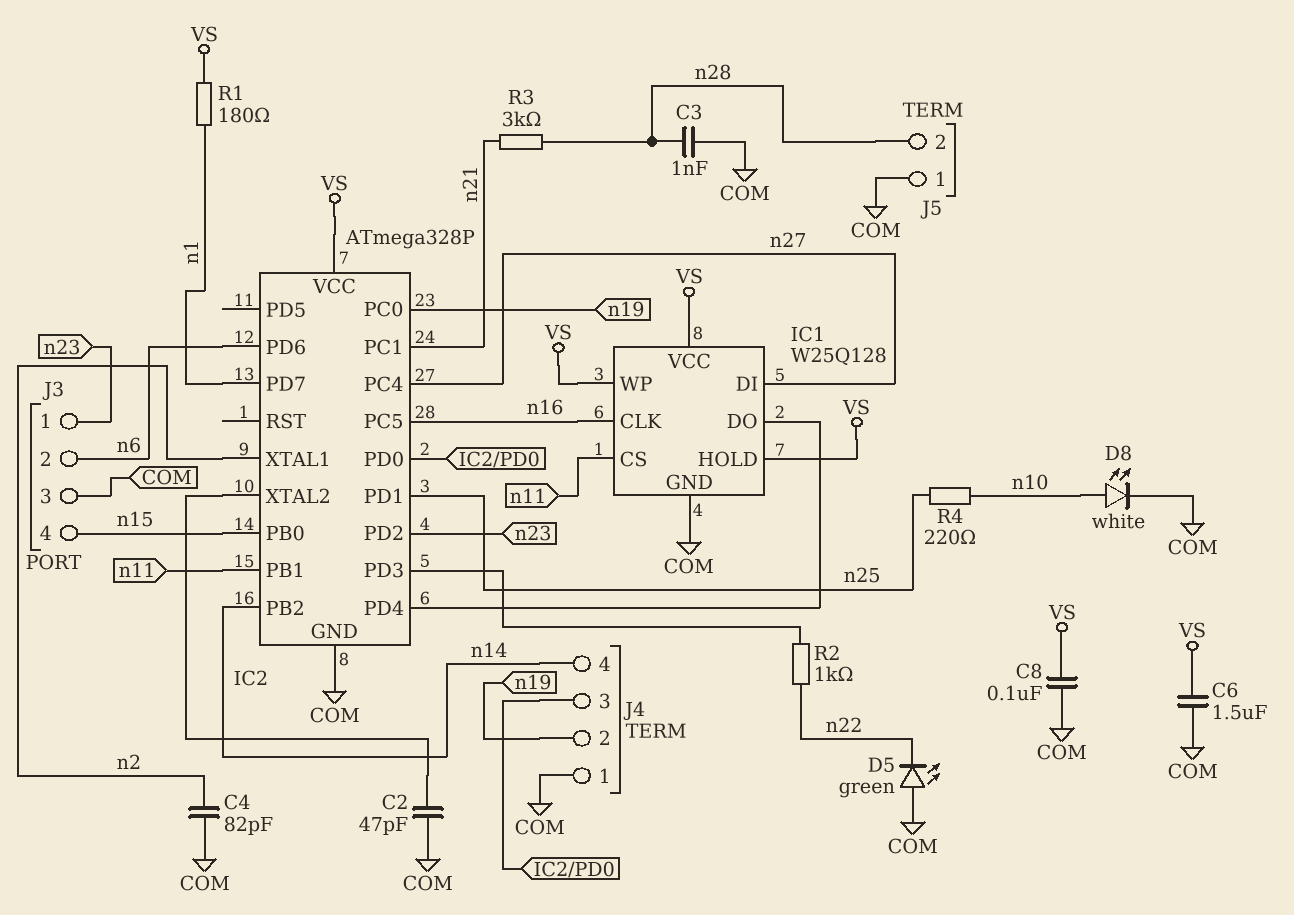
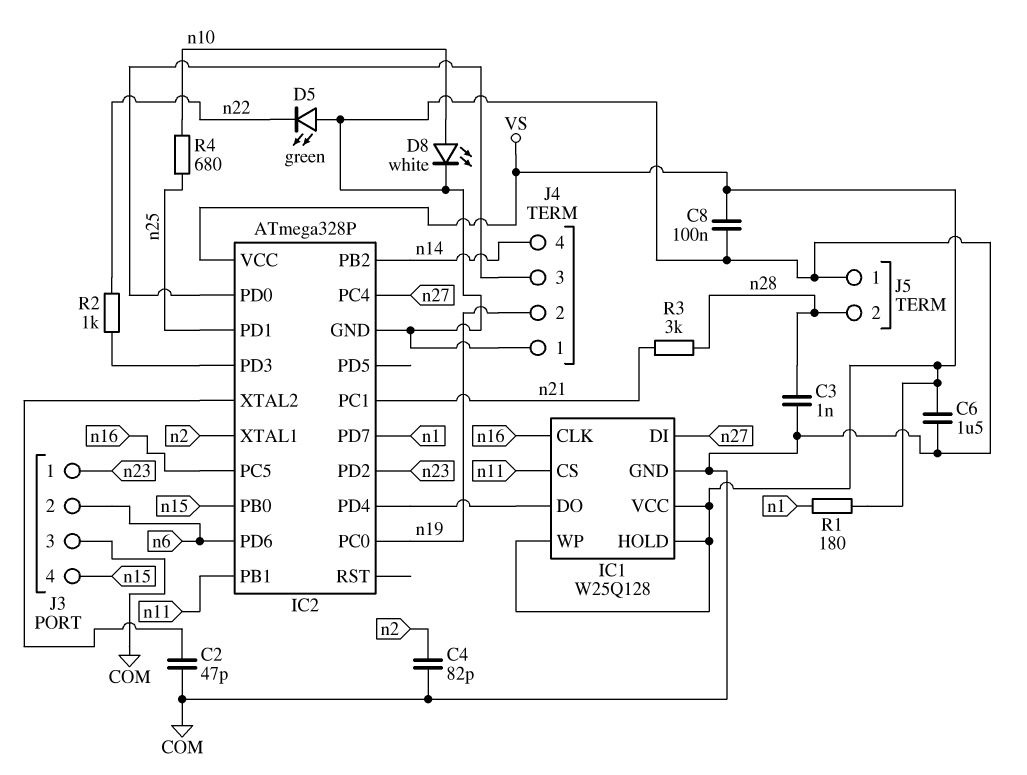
R4: 220 (n10, n25) -> 680 (n10, n25)

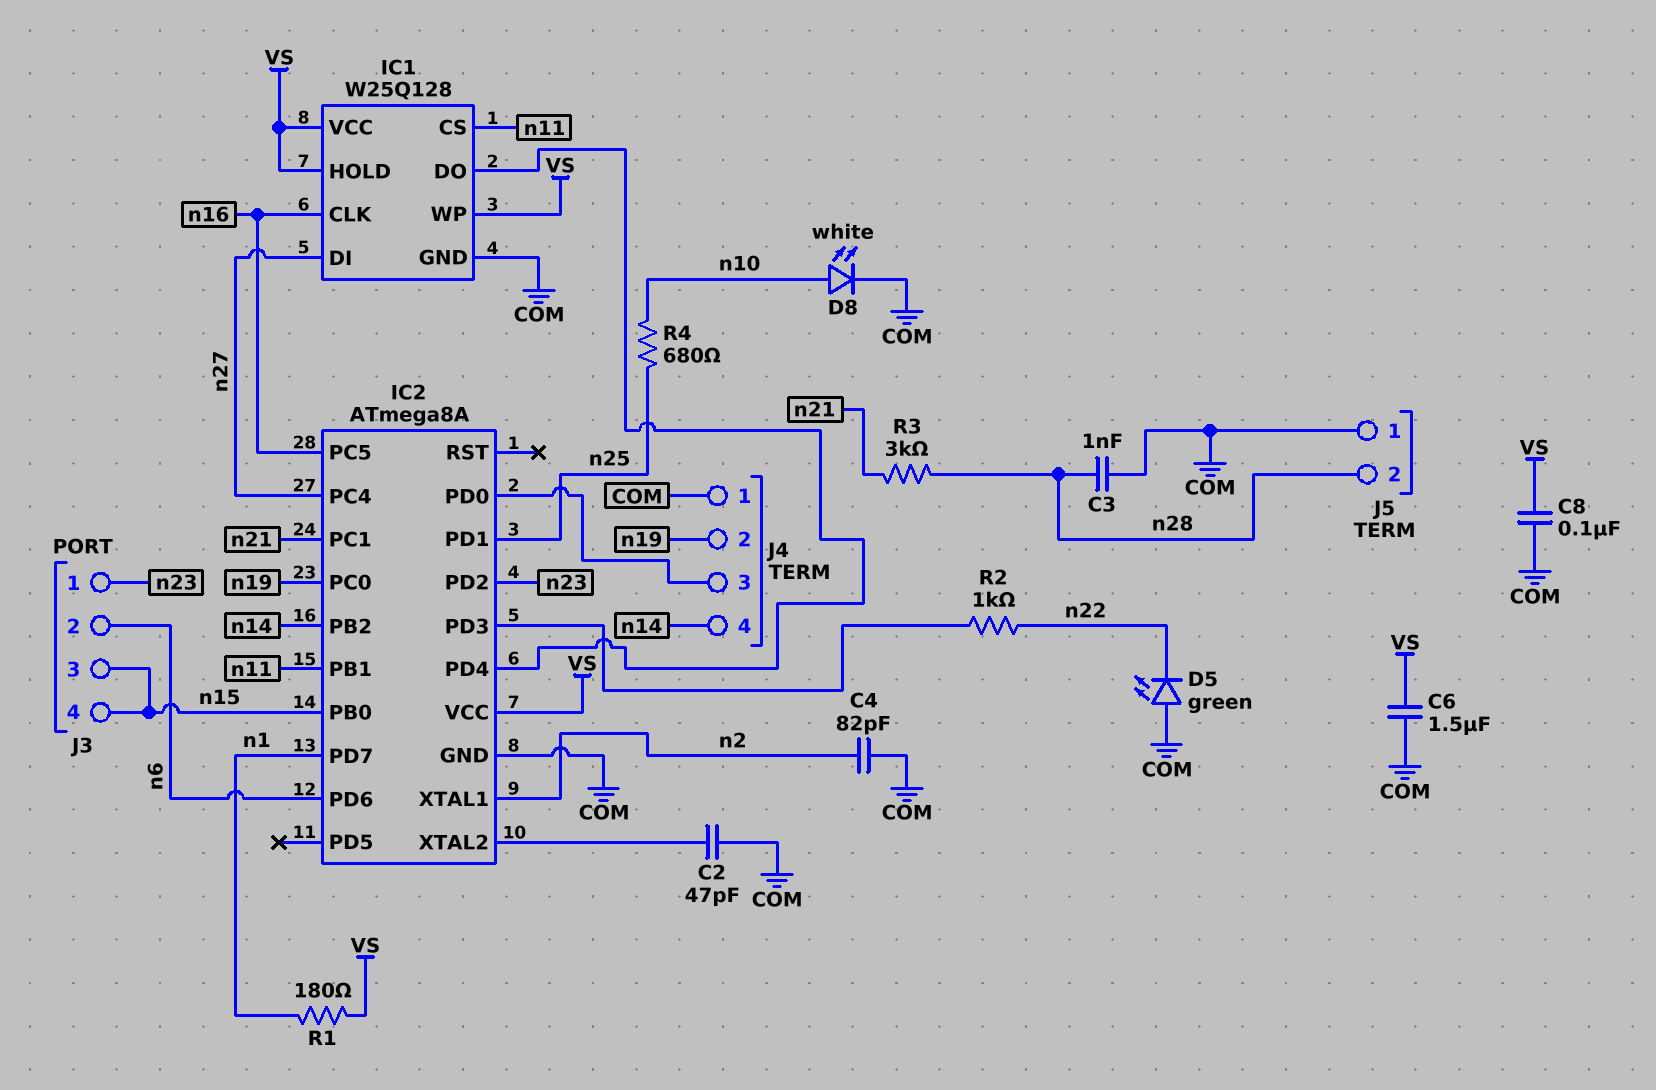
IC2: ATmega328P -> ATmega8A
J3 pin 3: COM -> n15

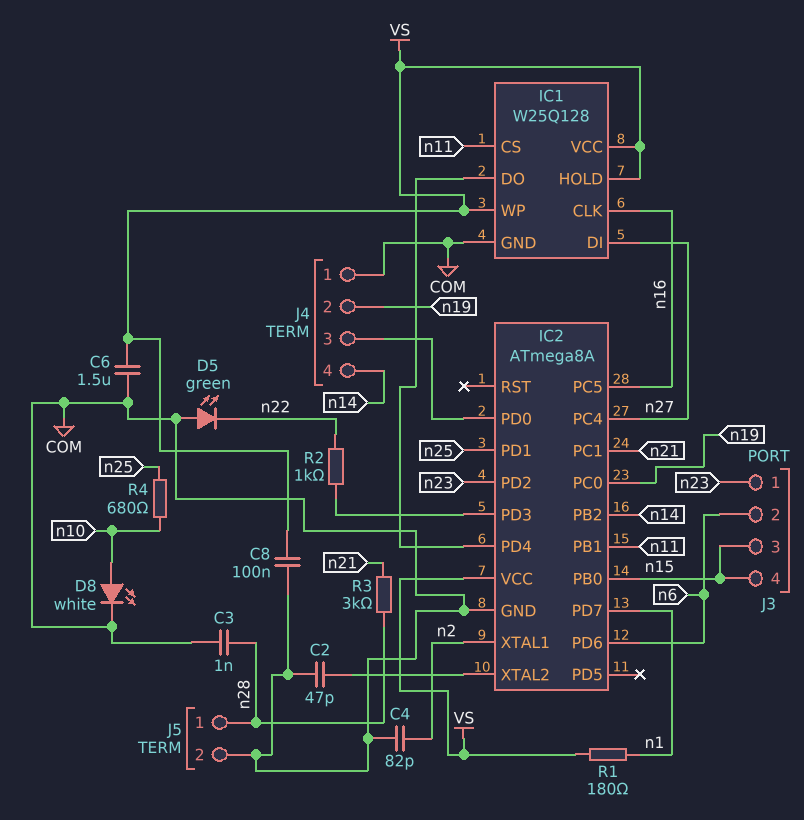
J5 pin 1: COM -> n28
J5 pin 2: n28 -> COM

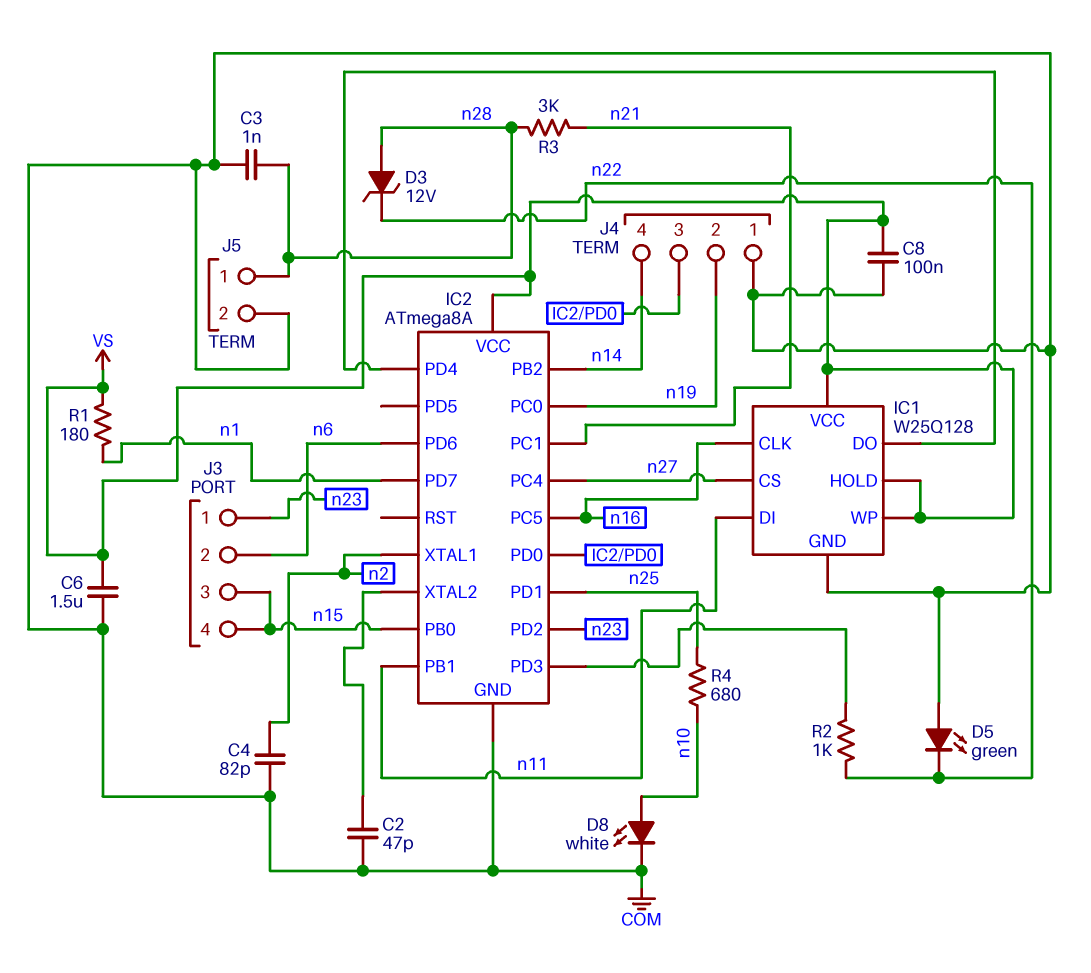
D3: none -> zener 12V (A n28, K n22)
IC1 pin CS: n11 -> n27
IC1 pin DI: n27 -> n11

